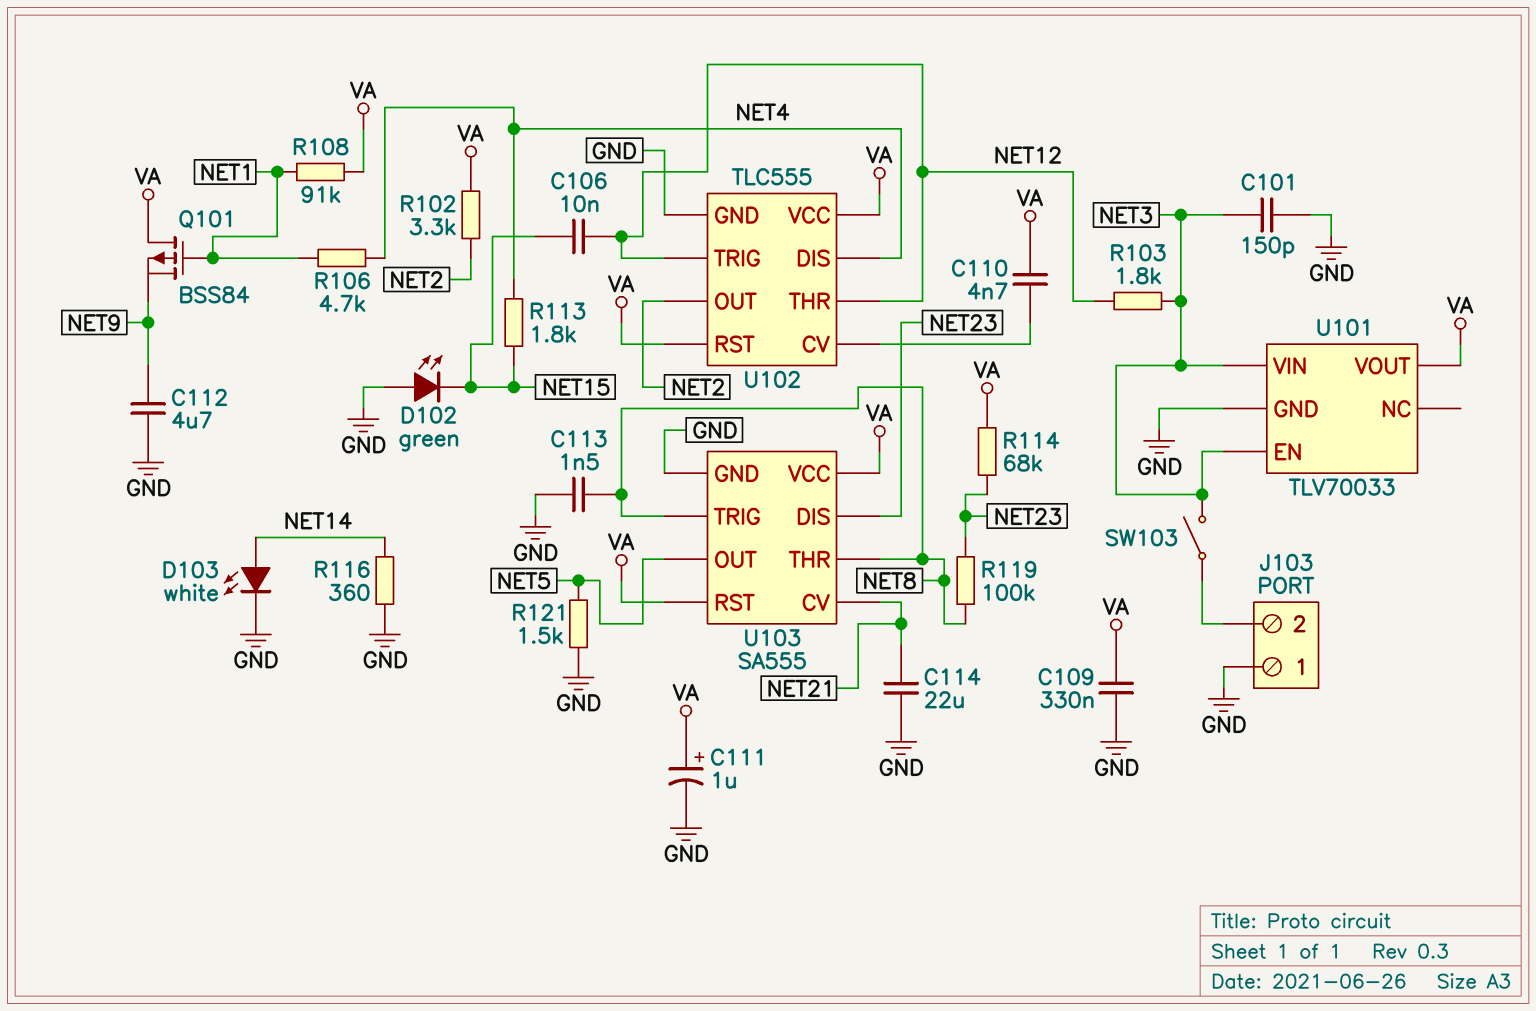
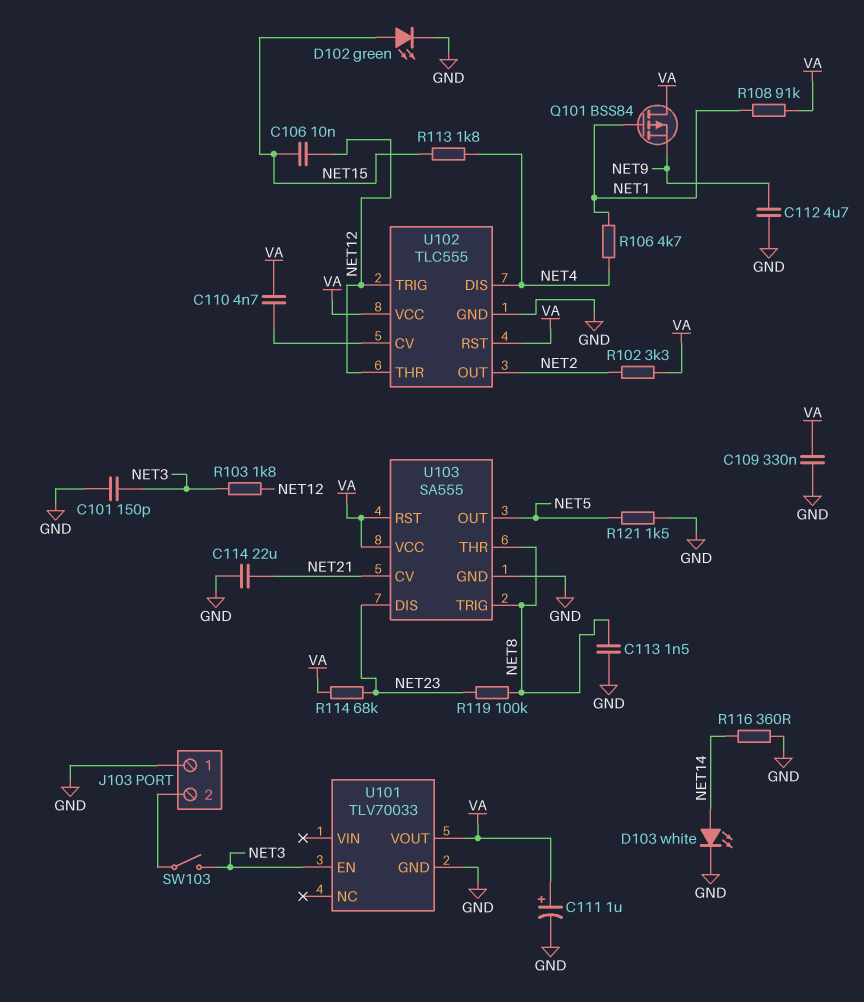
D102: LED green (A GND, K NET15) -> LED green (A NET15, K GND)
U101 pin VIN: NET3 -> none

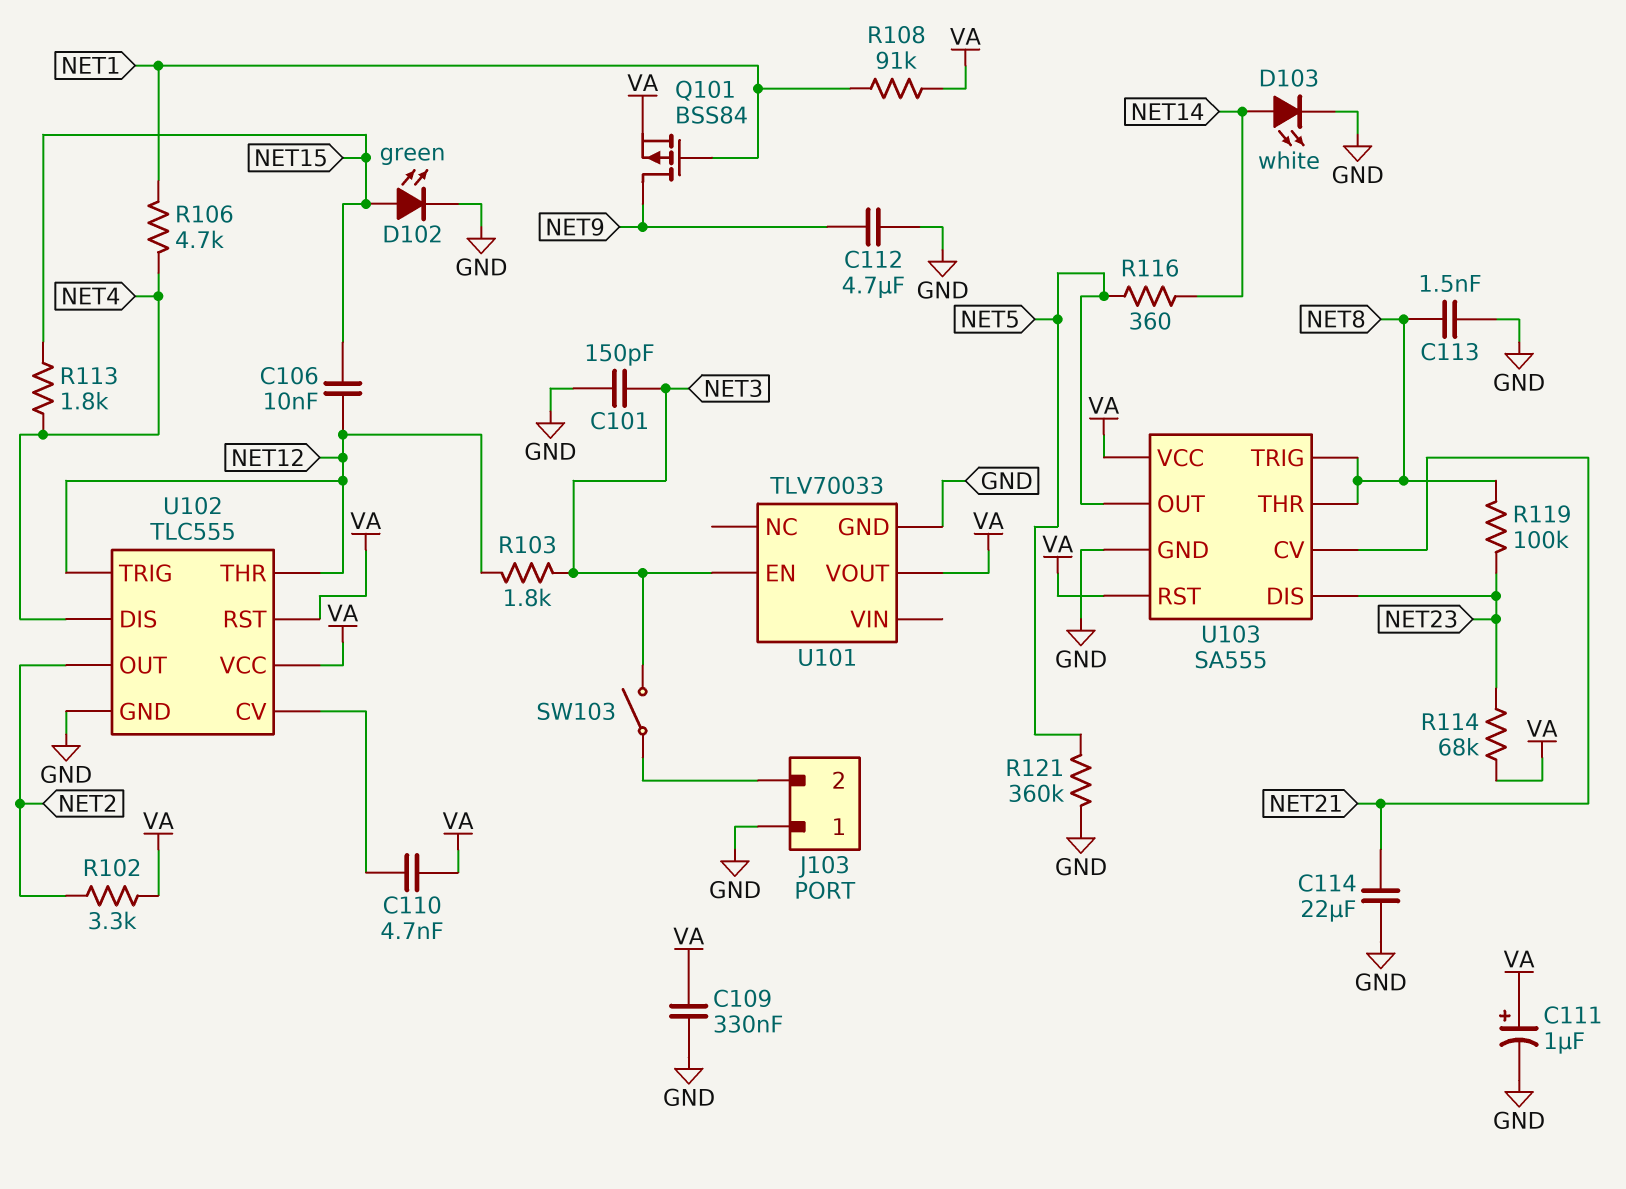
Q101: PMOS BSS84 (G NET1, D VA, S NET9) -> PMOS BSS84 (G NET1, D NET9, S VA)
R116: 360 (GND, NET14) -> 360 (NET5, NET14)
R121: 1.5k (GND, NET5) -> 360k (GND, NET5)

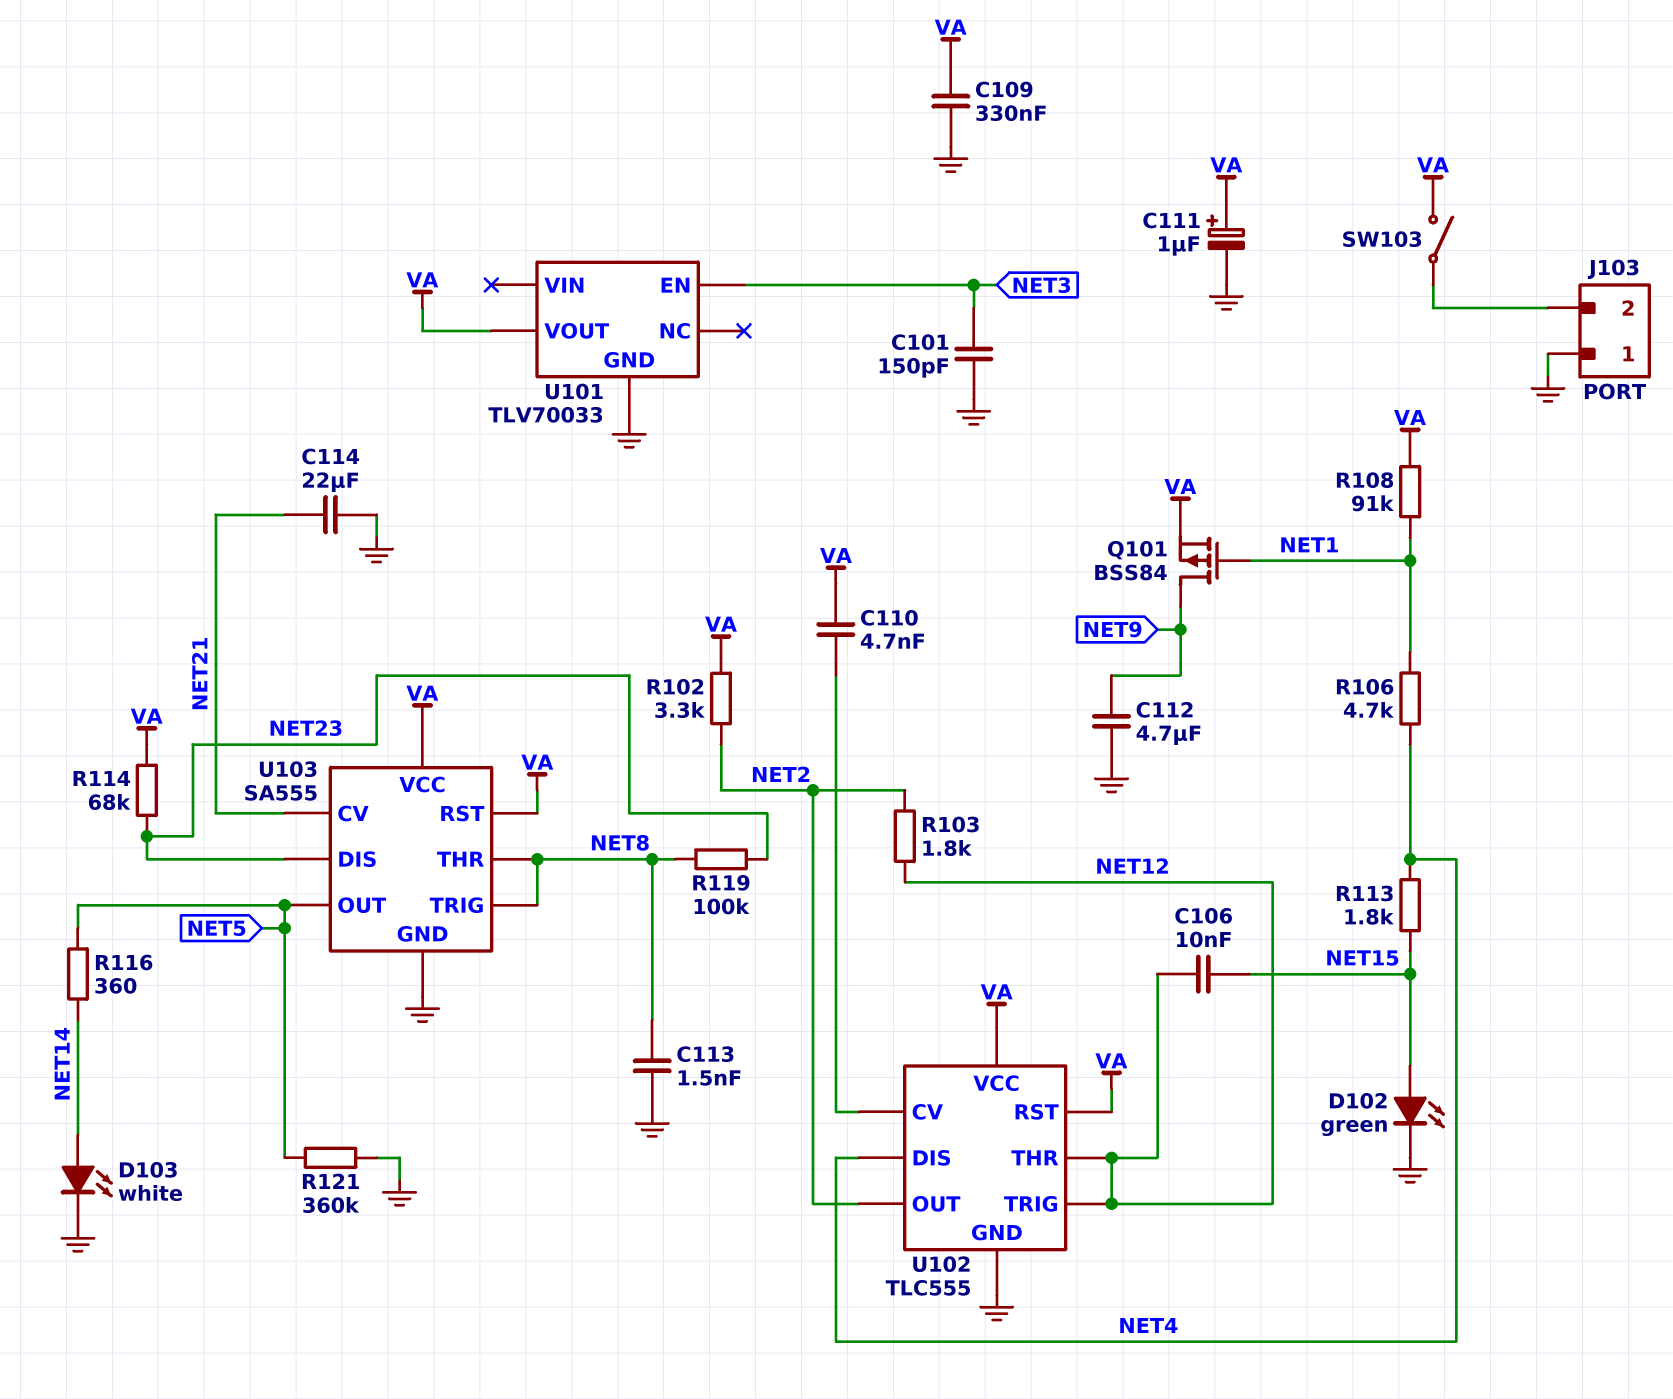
R103: 1.8k (NET3, NET12) -> 1.8k (NET2, NET12)
SW103: switch (J103/2, NET3) -> switch (J103/2, VA)

